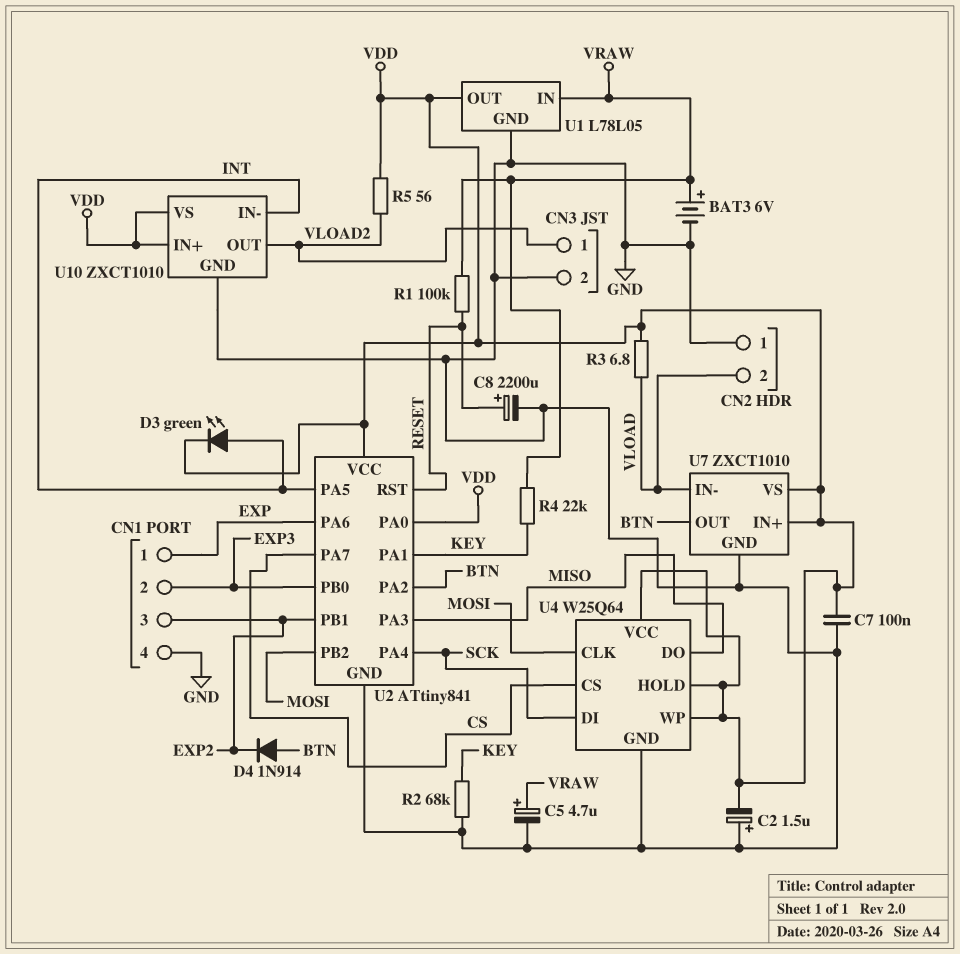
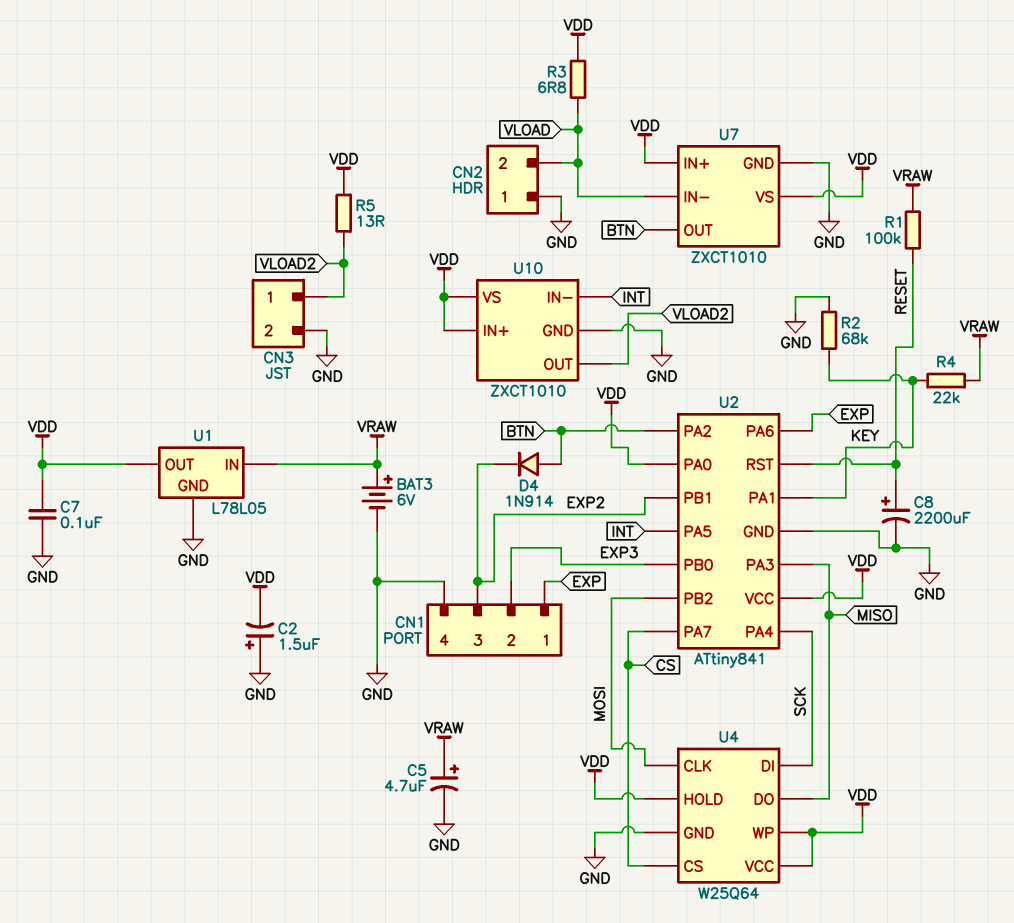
D3: LED green (A INT, K VDD) -> none
R5: 56 (VDD, VLOAD2) -> 13 (VDD, VLOAD2)

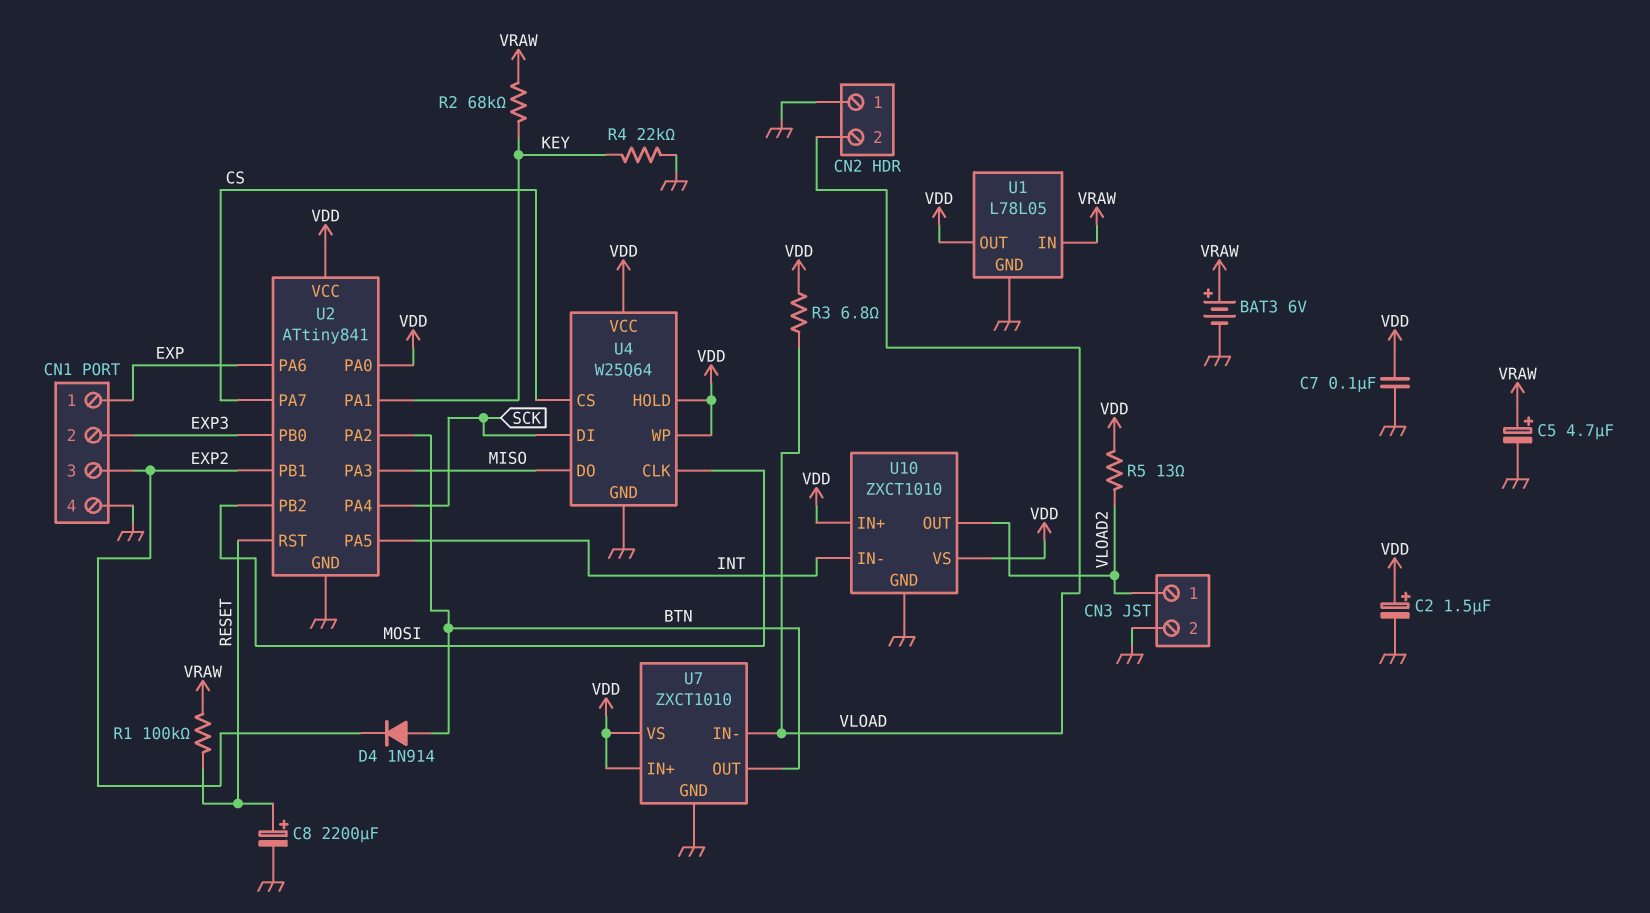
C2: 1.5uF (plus GND, minus VDD) -> 1.5uF (plus VDD, minus GND)
R2: 68k (GND, KEY) -> 68k (KEY, VRAW)
R4: 22k (KEY, VRAW) -> 22k (GND, KEY)

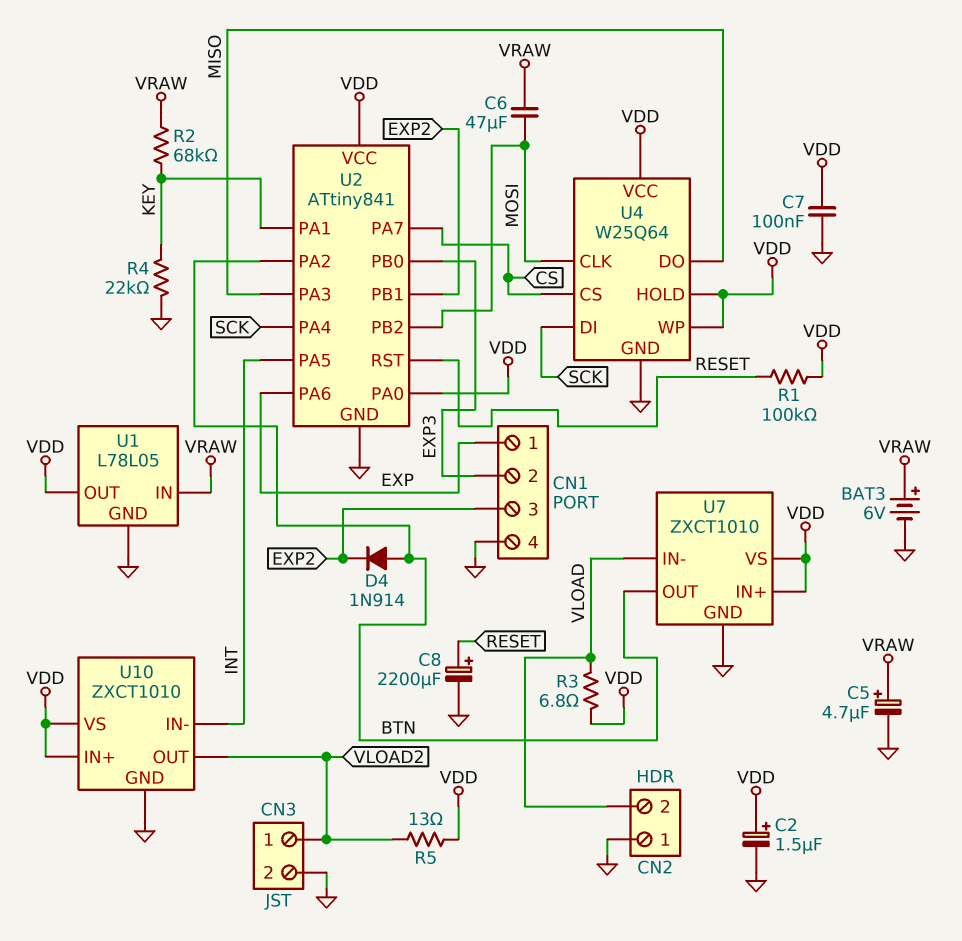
C6: none -> 47uF (MOSI, VRAW)
R1: 100k (RESET, VRAW) -> 100k (RESET, VDD)

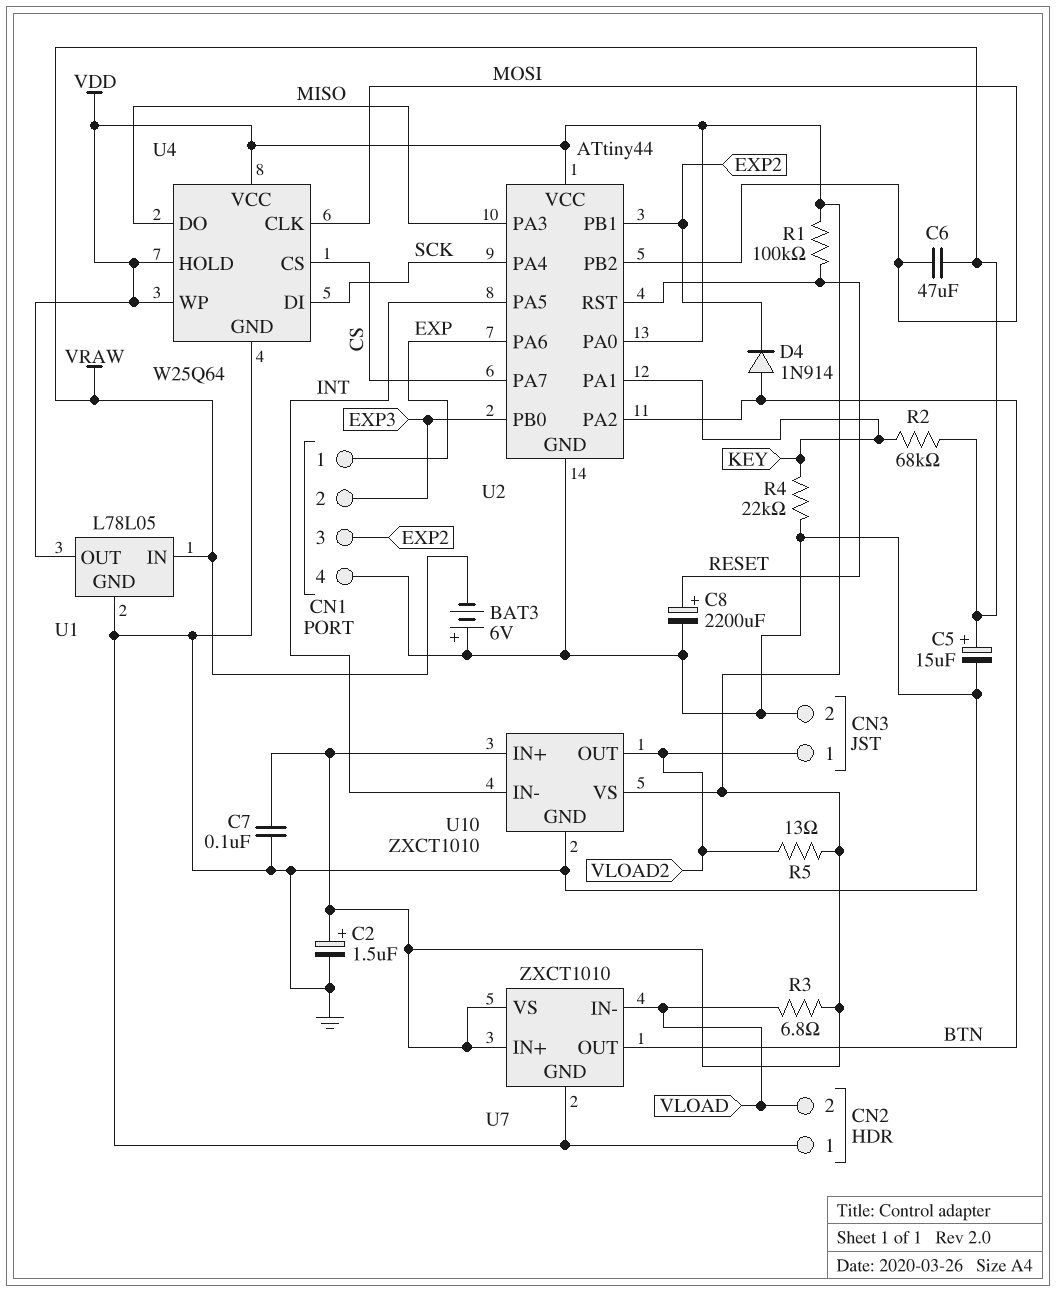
BAT3: 6V (plus VRAW, minus GND) -> 6V (plus GND, minus VRAW)
C5: 4.7uF (plus VRAW, minus GND) -> 15uF (plus VRAW, minus GND)
U2: ATtiny841 -> ATtiny44

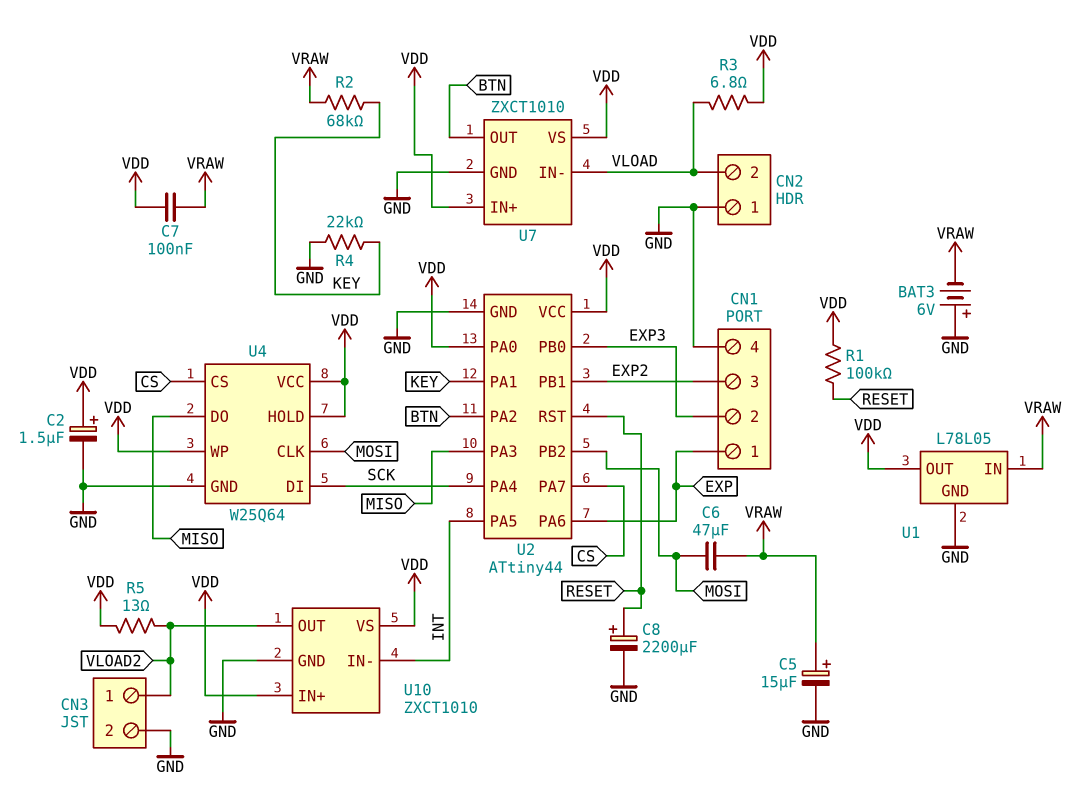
C7: 100nF (GND, VDD) -> 100nF (VDD, VRAW)
D4: diode 1N914 (A BTN, K EXP2) -> none

